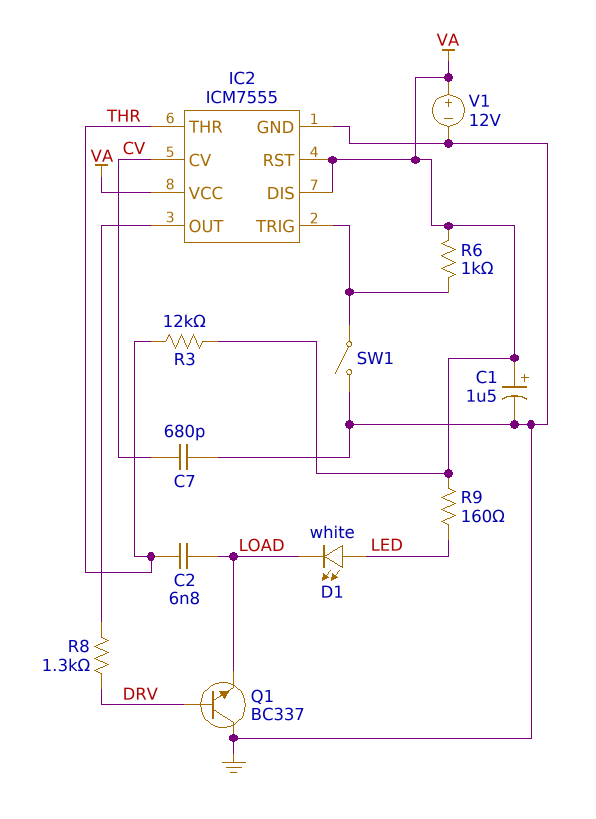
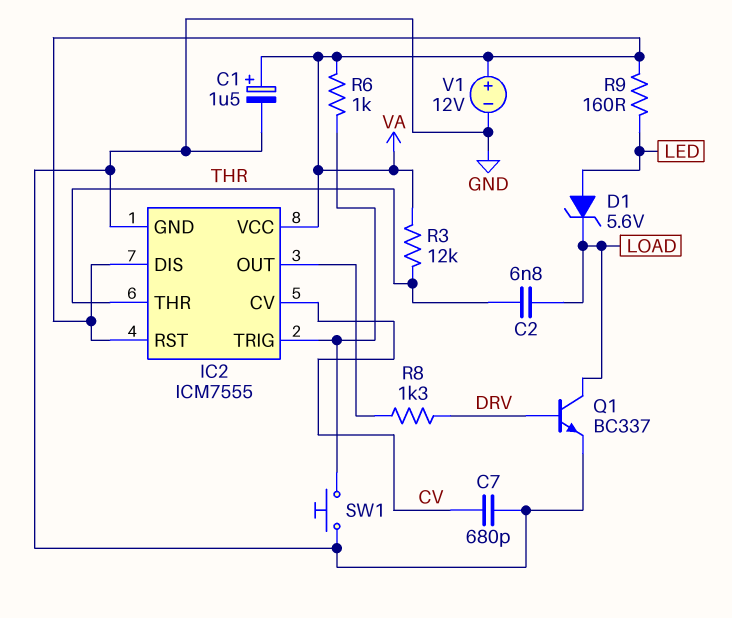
D1: LED white (A LED, K LOAD) -> zener 5.6V (A LED, K LOAD)
Q1: NPN BC337 (B DRV, C GND, E LOAD) -> NPN BC337 (B DRV, C LOAD, E GND)
SW1: switch (GND, IC2/TRIG) -> button (GND, IC2/TRIG)

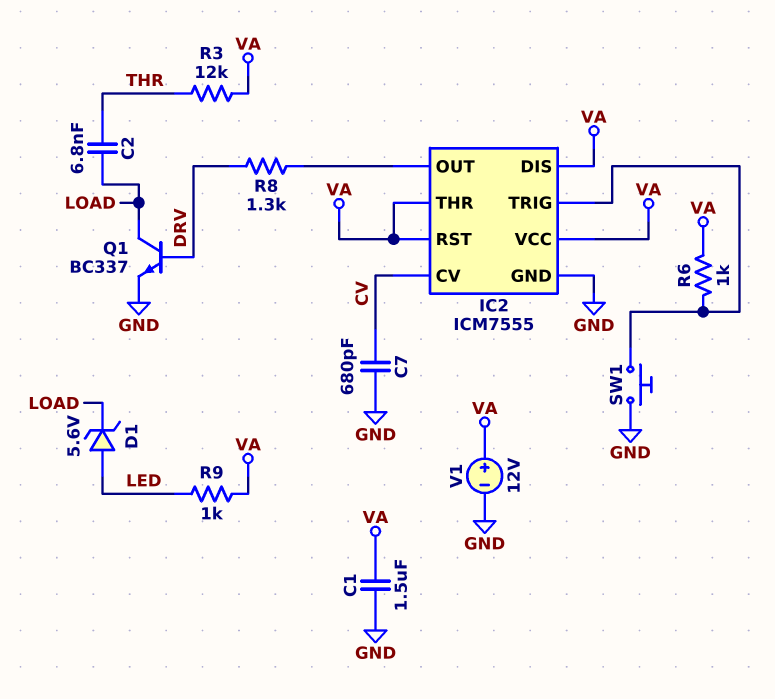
C1: 1.5uF (plus VA, minus GND) -> 1.5uF (GND, VA)
IC2 pin THR: THR -> VA
R9: 160 (LED, VA) -> 1k (LED, VA)

